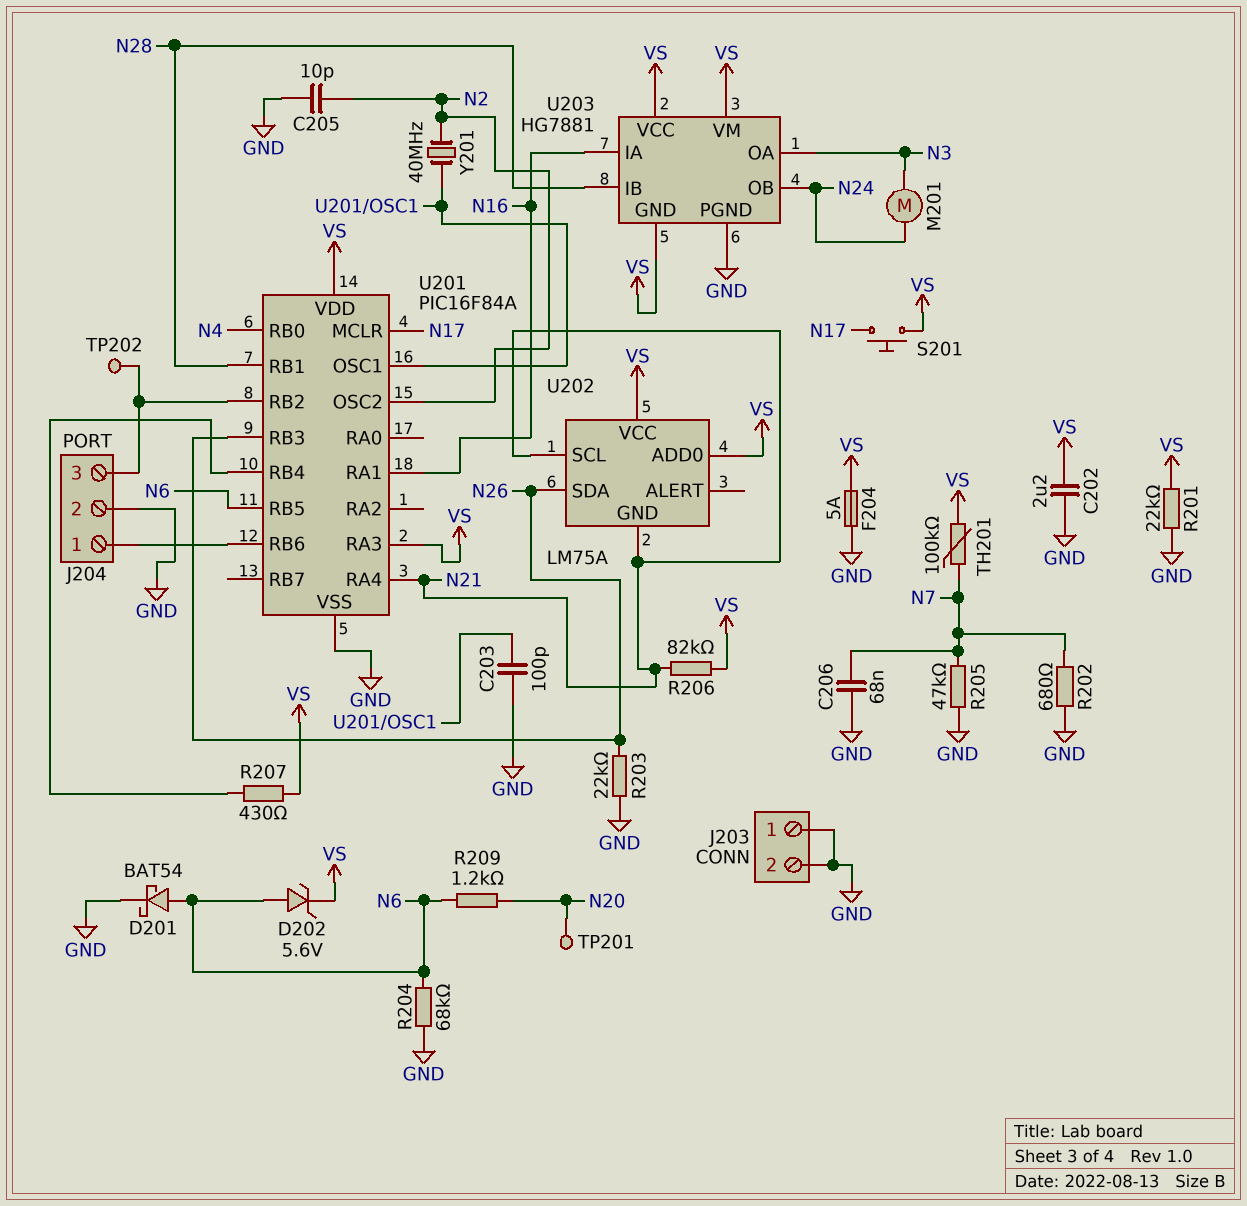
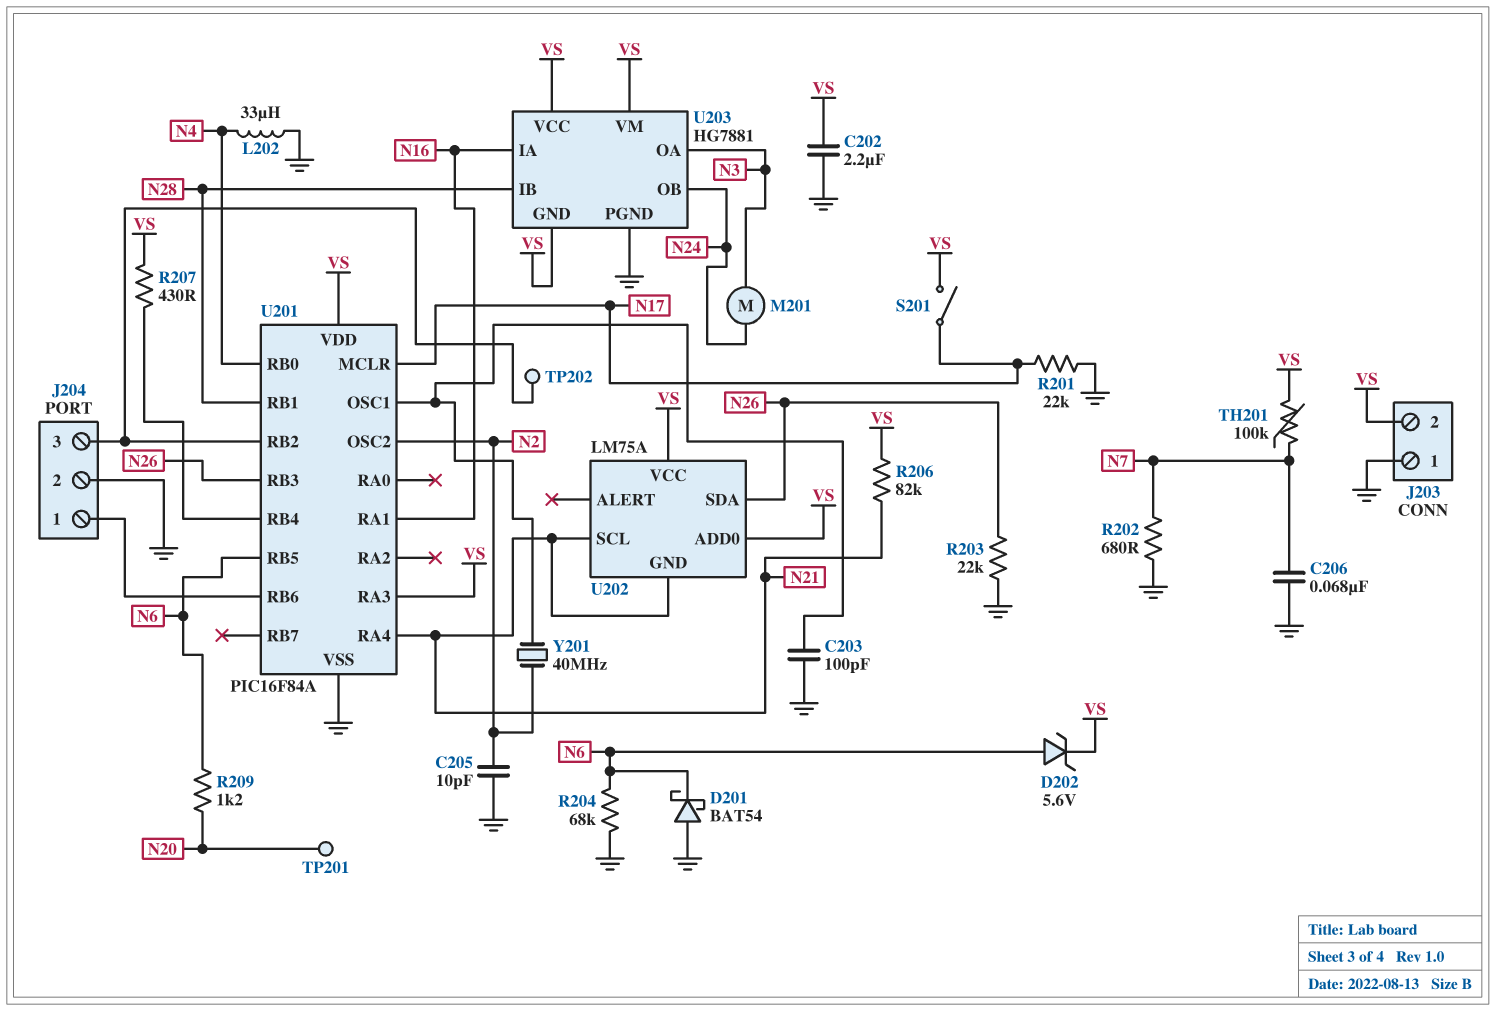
D201: schottky BAT54 (A N6, K GND) -> schottky BAT54 (A GND, K N6)
F204: 5A (GND, VS) -> none
J203 pin 2: GND -> VS
L202: none -> 33uH (GND, N4)
R201: 22k (GND, VS) -> 22k (GND, N17)
R205: 47k (GND, N7) -> none
S201: button (N17, VS) -> switch (N17, VS)

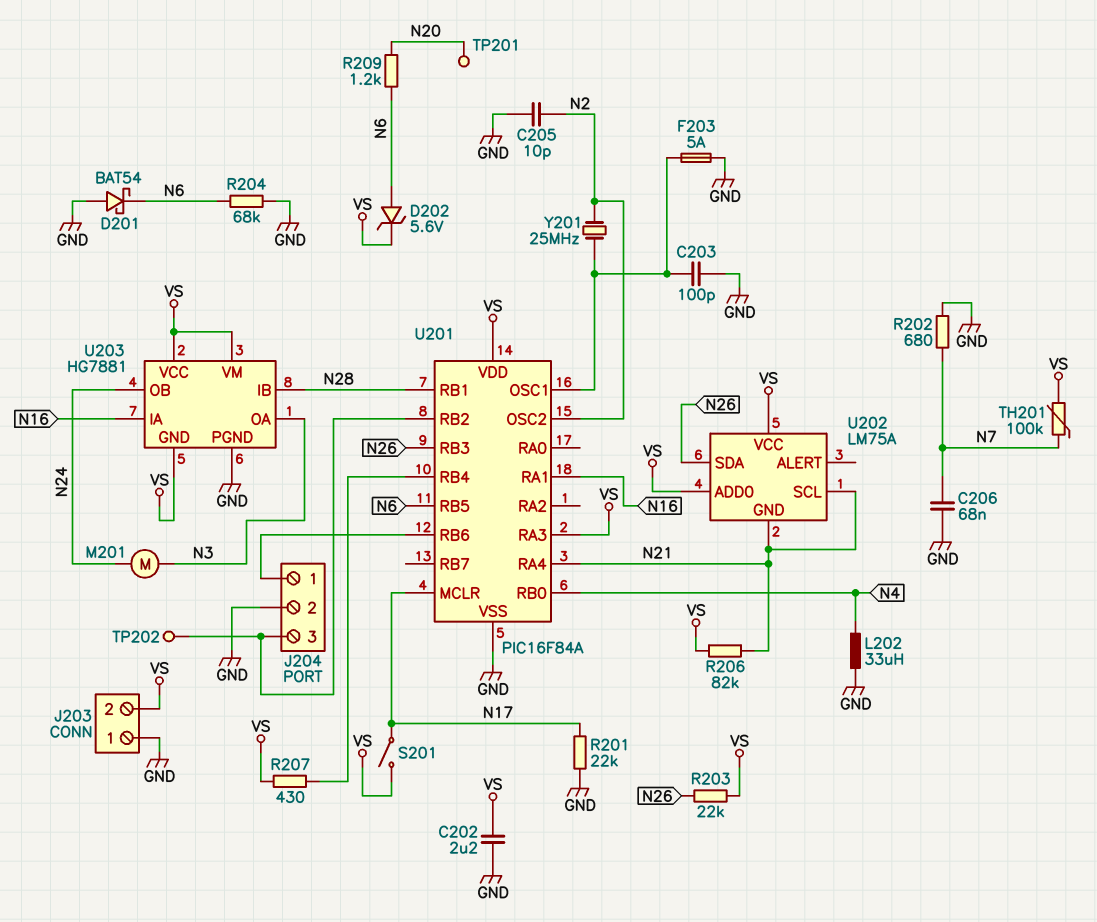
F203: none -> 5A (GND, U201/OSC1)
R203: 22k (GND, N26) -> 22k (N26, VS)
Y201: 40MHz (N2, U201/OSC1) -> 25MHz (N2, U201/OSC1)

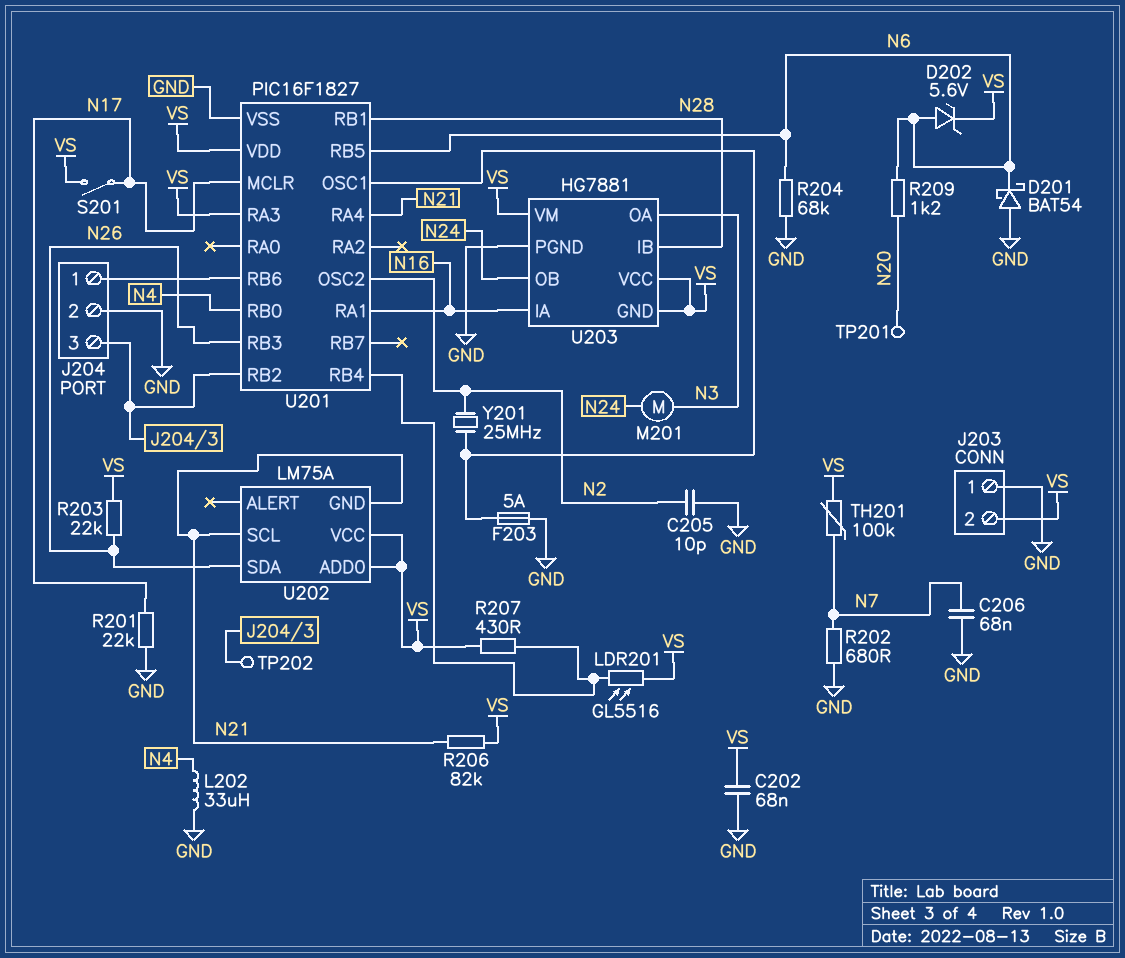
C202: 2.2uF (GND, VS) -> 68nF (GND, VS)
C203: 100pF (GND, U201/OSC1) -> none
LDR201: none -> GL5516 (U201/RB4, VS)
U201: PIC16F84A -> PIC16F1827

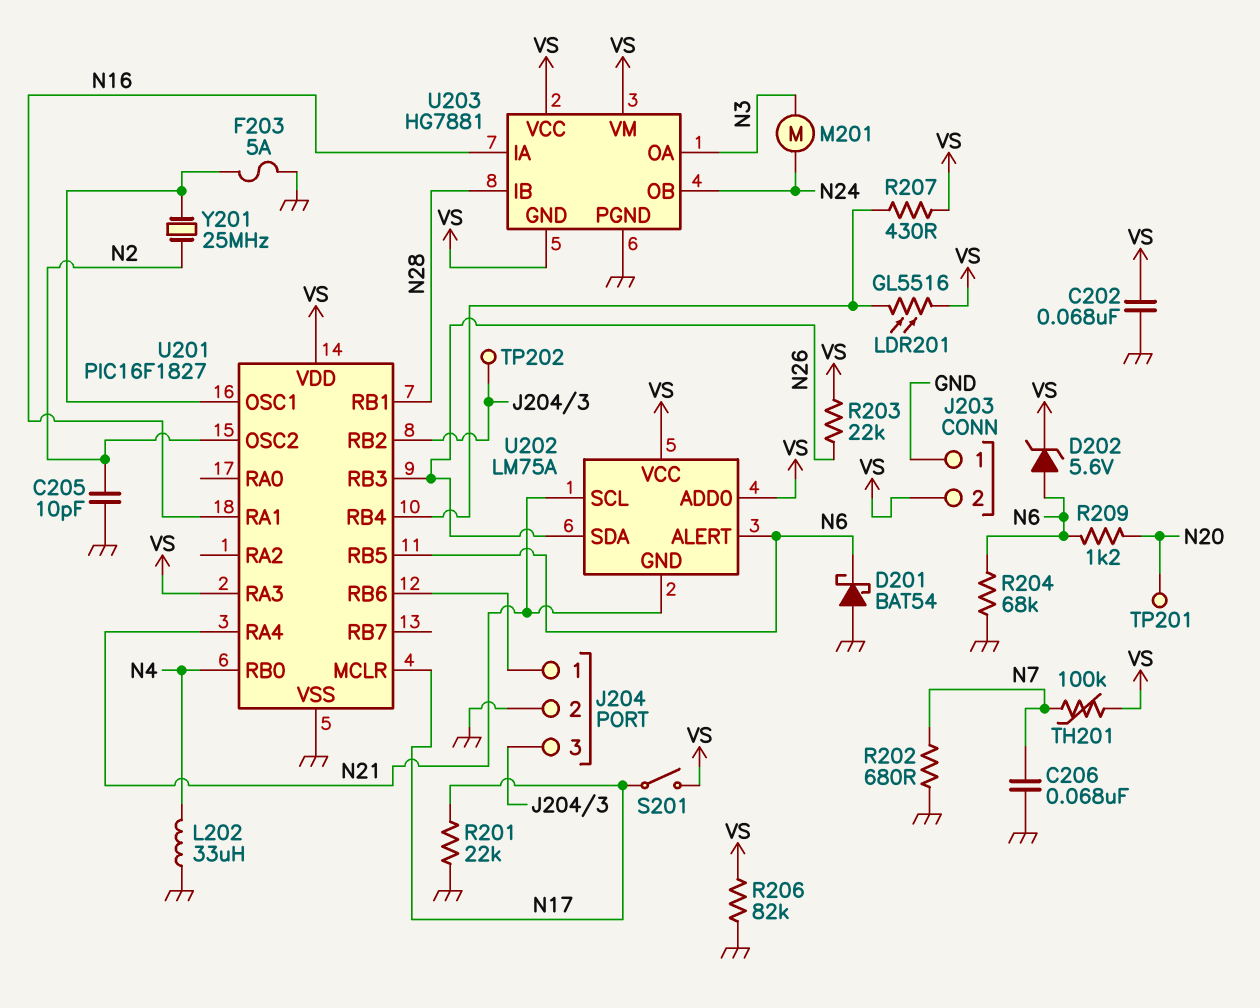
R206: 82k (N21, VS) -> 82k (GND, VS)
U202 pin ALERT: none -> N6

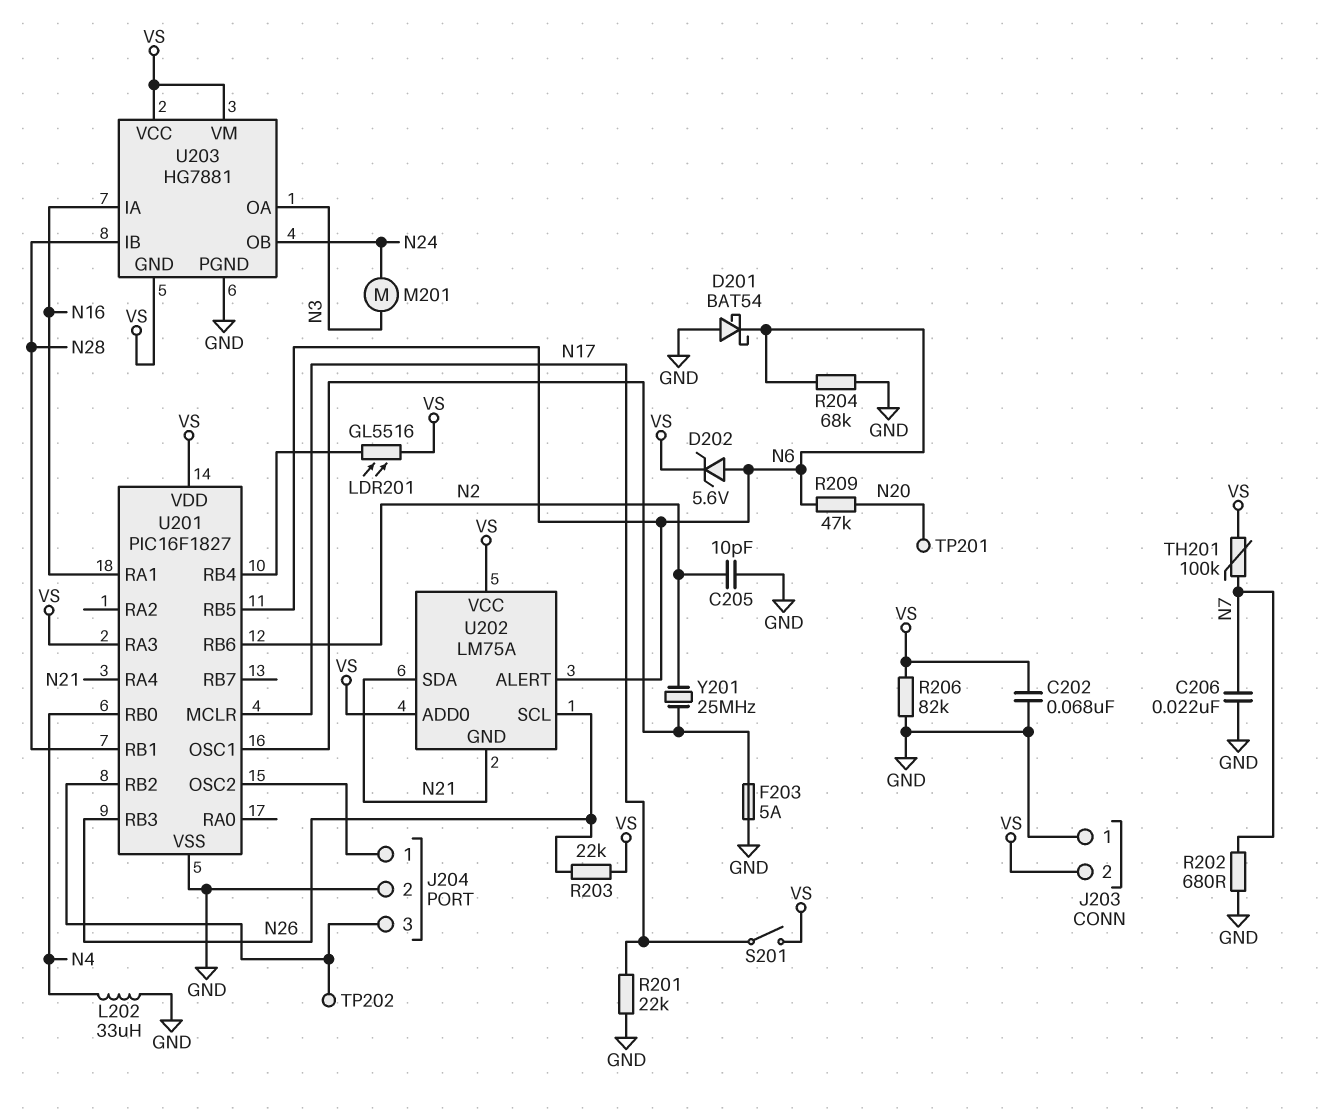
C206: 68nF (GND, N7) -> 22nF (GND, N7)
R207: 430 (U201/RB4, VS) -> none
R209: 1.2k (N6, N20) -> 47k (N6, N20)
U201 pin OSC2: N2 -> J204/1
U201 pin RB6: J204/1 -> N2
U202 pin SCL: N21 -> N26
U202 pin SDA: N26 -> N21

